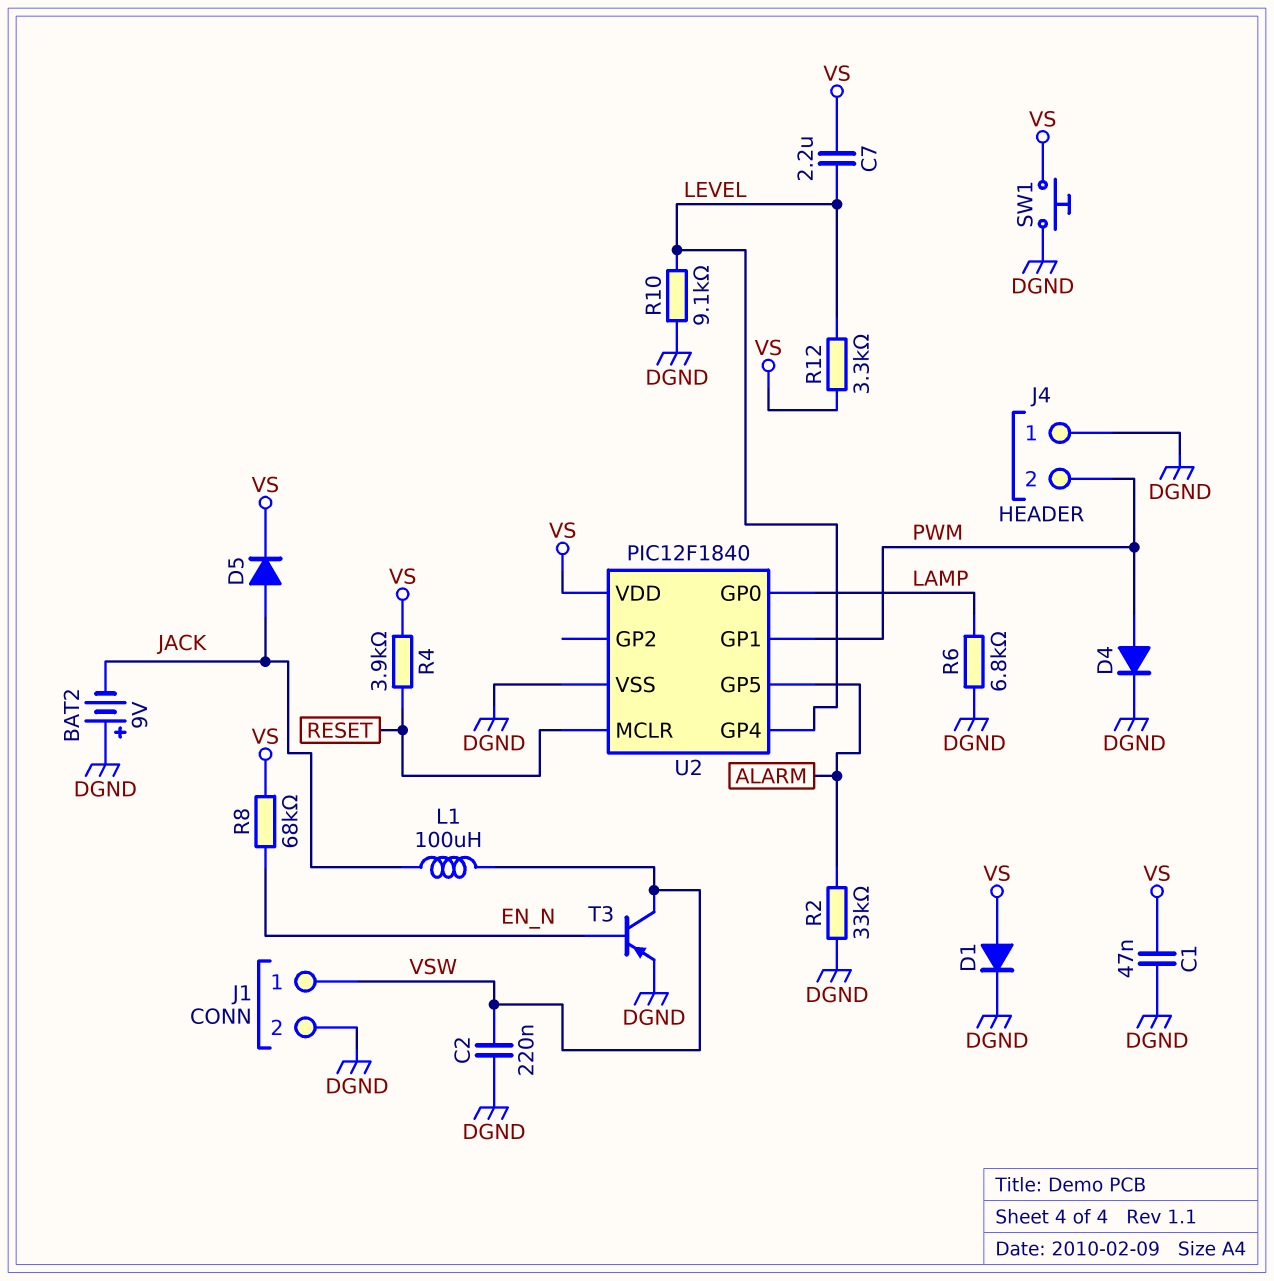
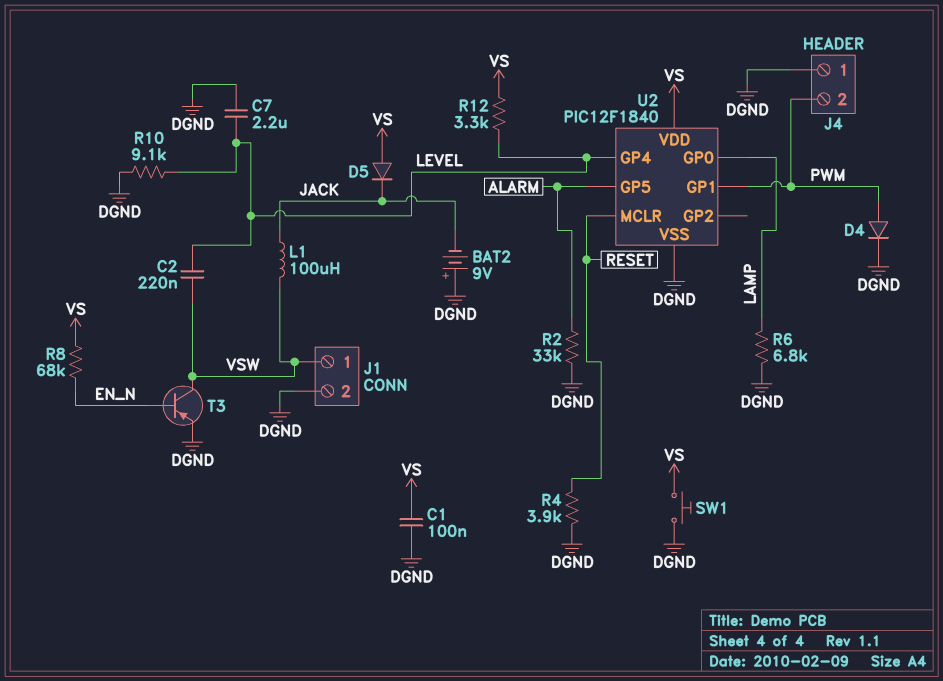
C1: 47nF (DGND, VS) -> 100nF (DGND, VS)
C2: 220nF (DGND, VSW) -> 220nF (LEVEL, VSW)
C7: 2.2uF (LEVEL, VS) -> 2.2uF (DGND, LEVEL)
D1: diode (A VS, K DGND) -> none
D5: diode (A JACK, K VS) -> diode (A VS, K JACK)
R4: 3.9k (RESET, VS) -> 3.9k (DGND, RESET)

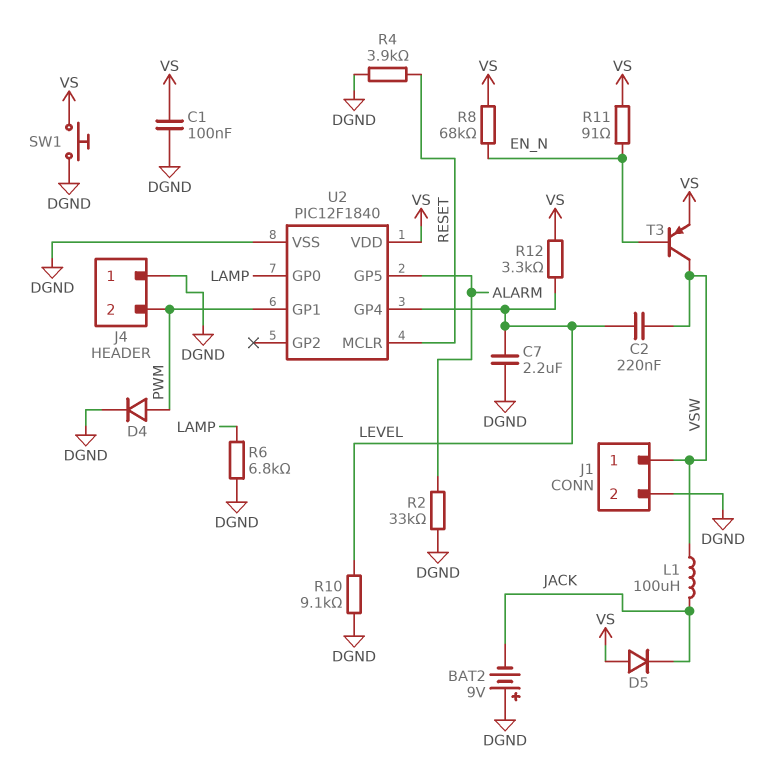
R11: none -> 91 (EN_N, VS)
T3: PNP (B EN_N, C VSW, E DGND) -> PNP (B EN_N, C VSW, E VS)

